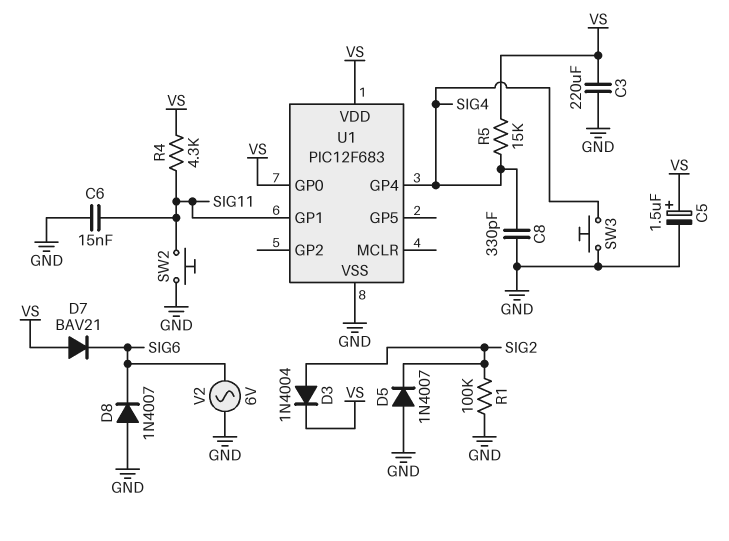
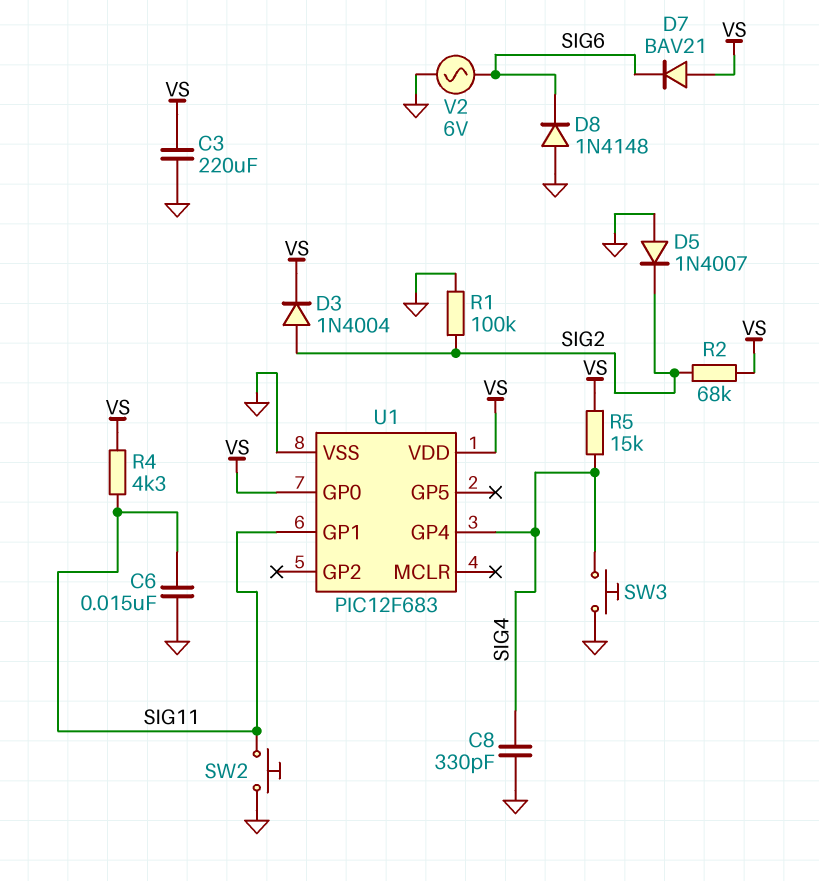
C5: 1.5uF (plus VS, minus GND) -> none
D8: diode 1N4007 (A GND, K SIG6) -> diode 1N4148 (A GND, K SIG6)
R2: none -> 68k (SIG2, VS)

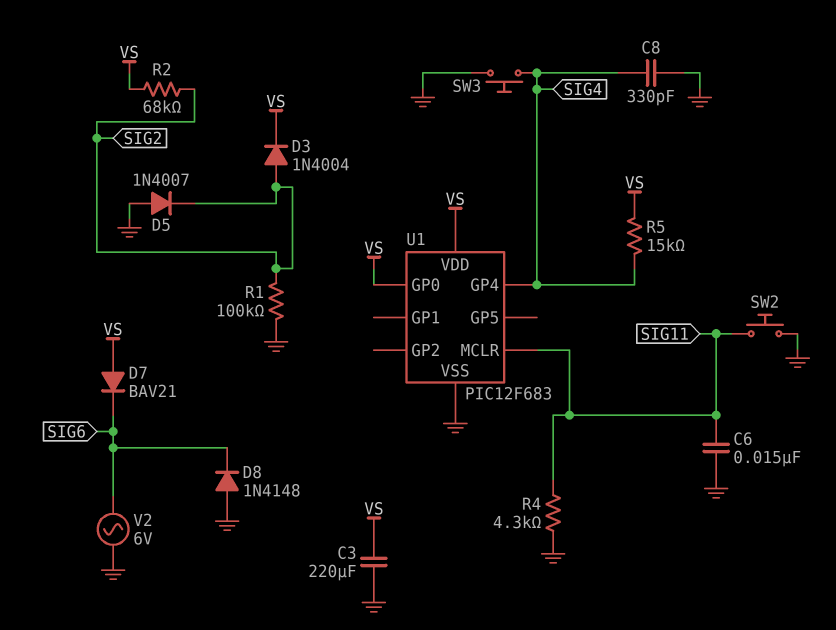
R4: 4.3k (SIG11, VS) -> 4.3k (GND, SIG11)
U1 pin GP1: SIG11 -> none
U1 pin MCLR: none -> SIG11

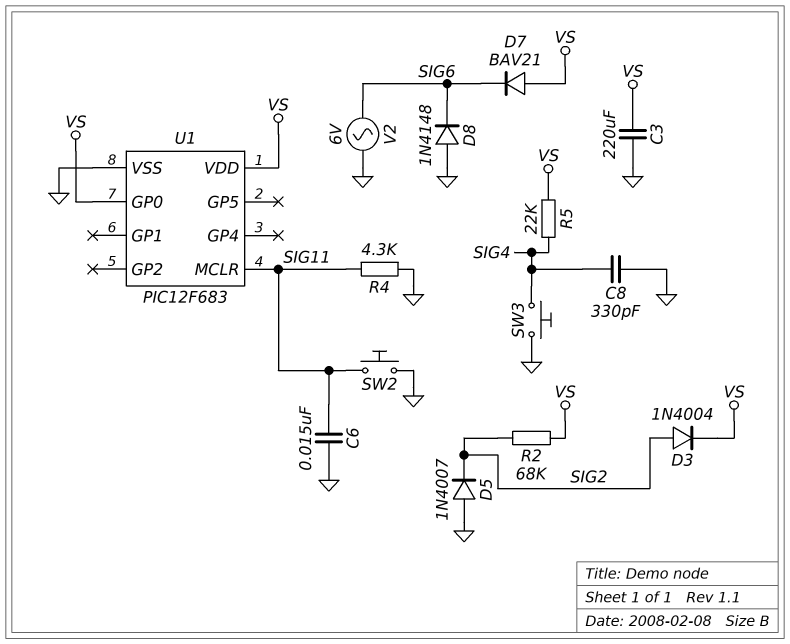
R1: 100k (GND, SIG2) -> none
R5: 15k (SIG4, VS) -> 22k (SIG4, VS)
U1 pin GP4: SIG4 -> none

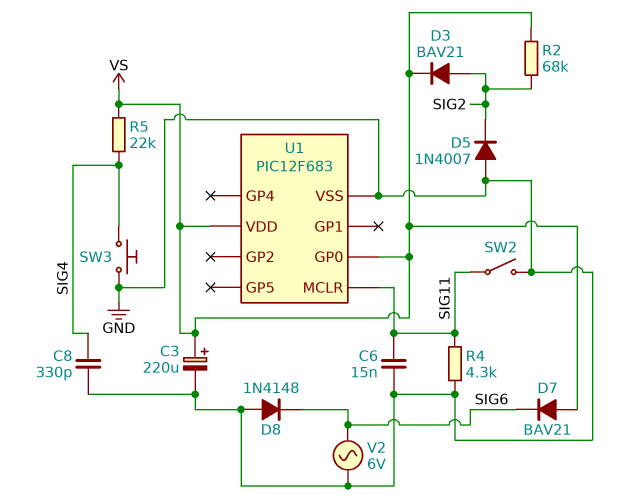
C3: 220uF (GND, VS) -> 220uF (plus VS, minus GND)
D3: diode 1N4004 (A SIG2, K VS) -> diode BAV21 (A SIG2, K VS)
SW2: button (GND, SIG11) -> switch (GND, SIG11)

